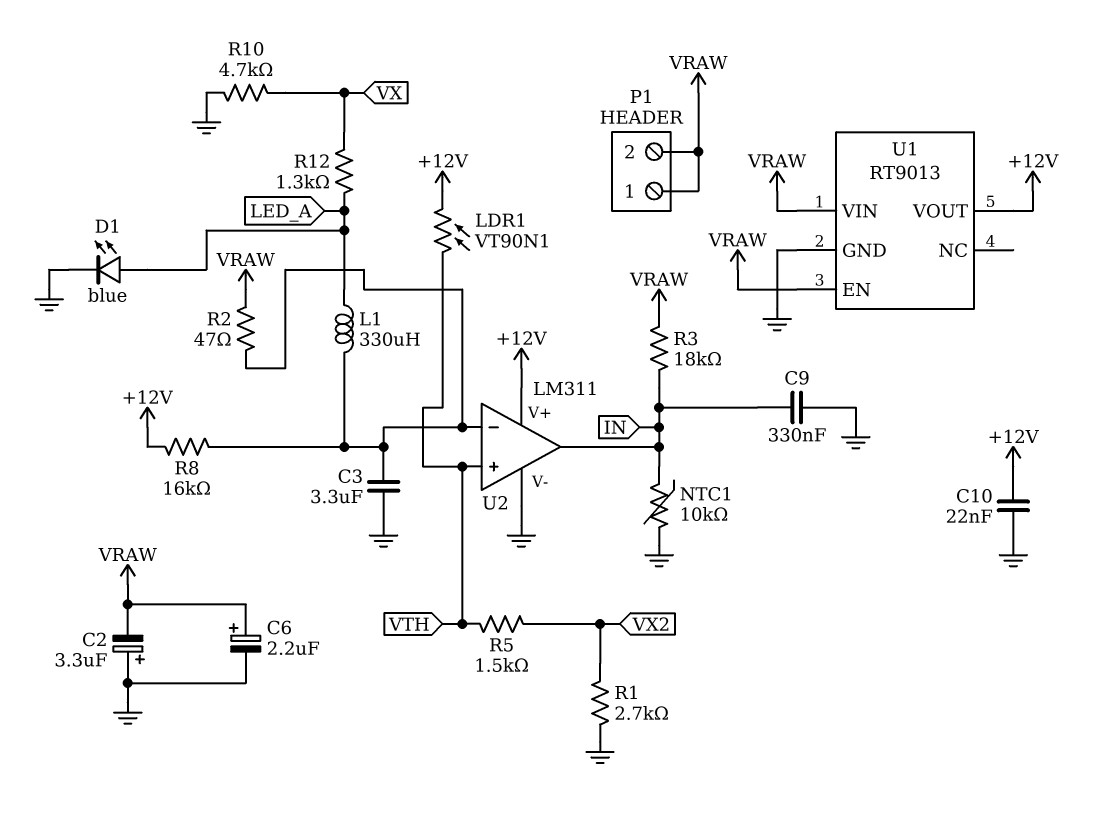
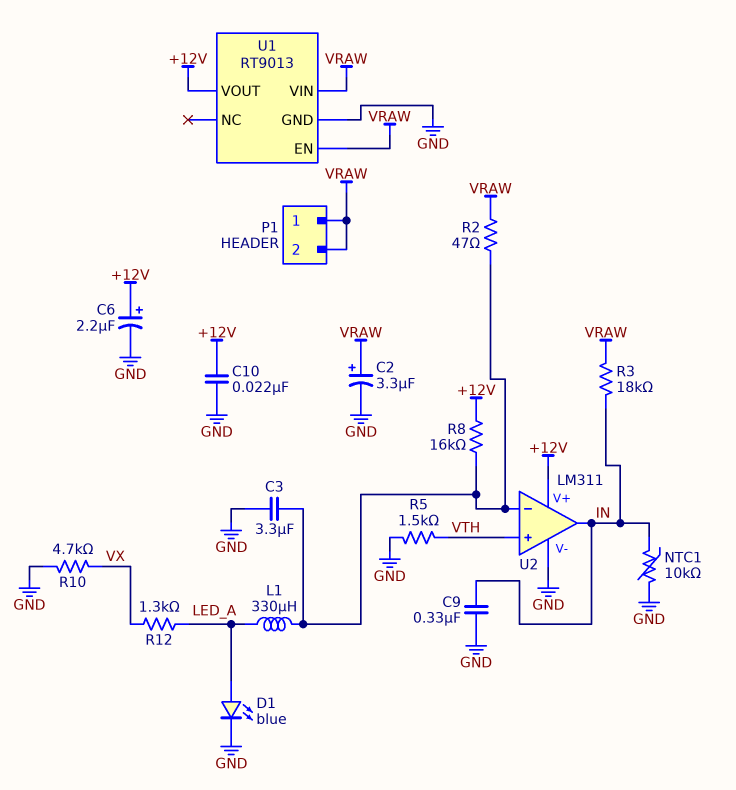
C2: 3.3uF (plus GND, minus VRAW) -> 3.3uF (plus VRAW, minus GND)
C6: 2.2uF (plus VRAW, minus GND) -> 2.2uF (plus +12V, minus GND)
LDR1: VT90N1 (+12V, VTH) -> none
R1: 2.7k (GND, VX2) -> none
R5: 1.5k (VTH, VX2) -> 1.5k (GND, VTH)

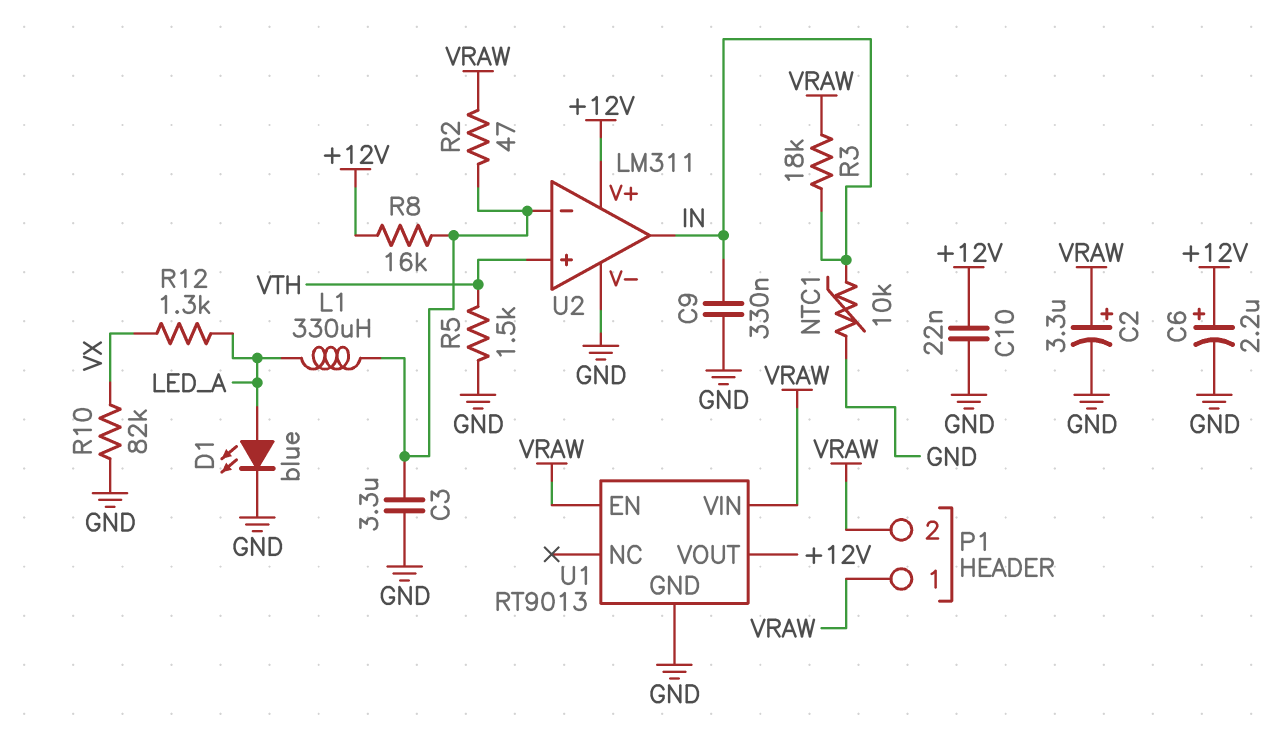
R10: 4.7k (GND, VX) -> 82k (GND, VX)

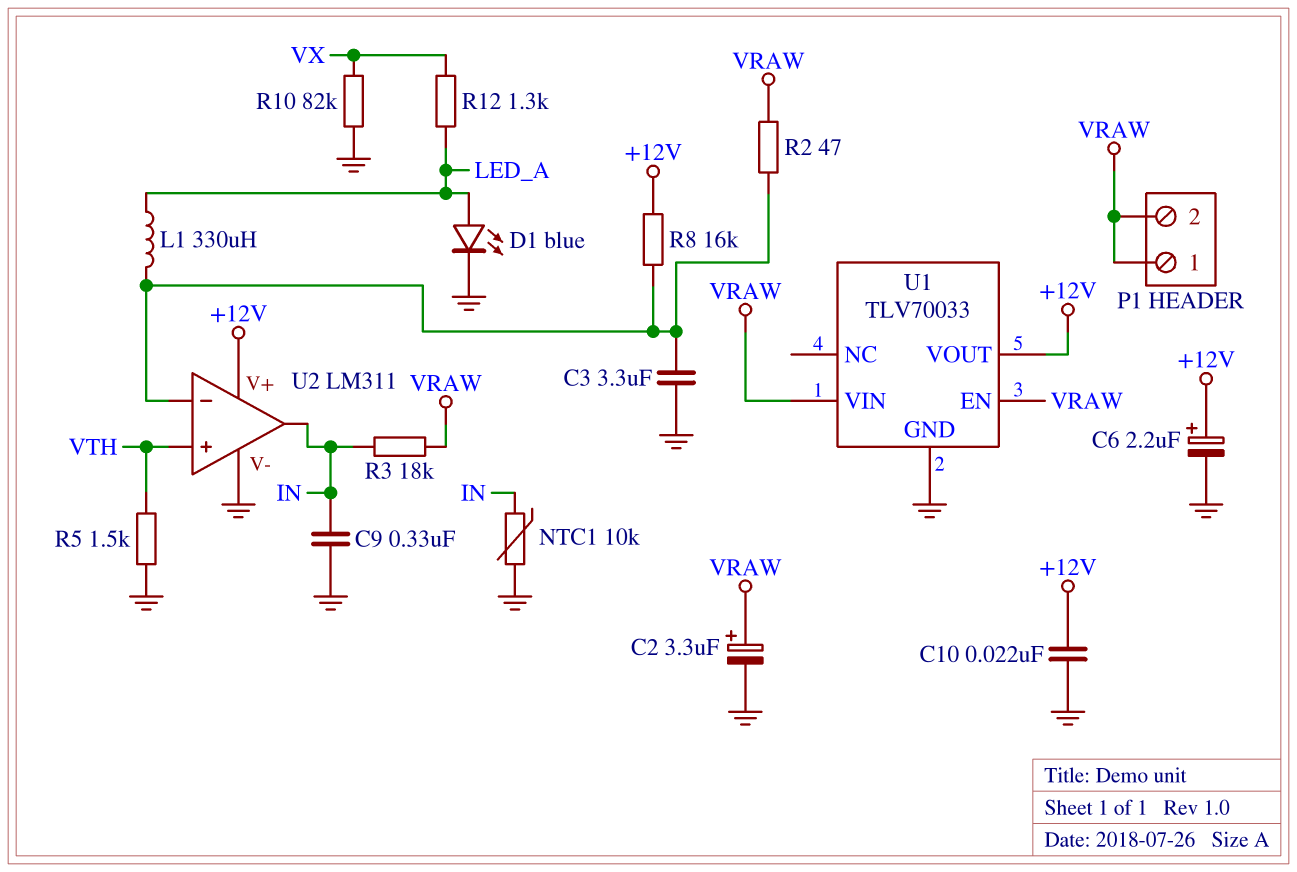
U1: RT9013 -> TLV70033

